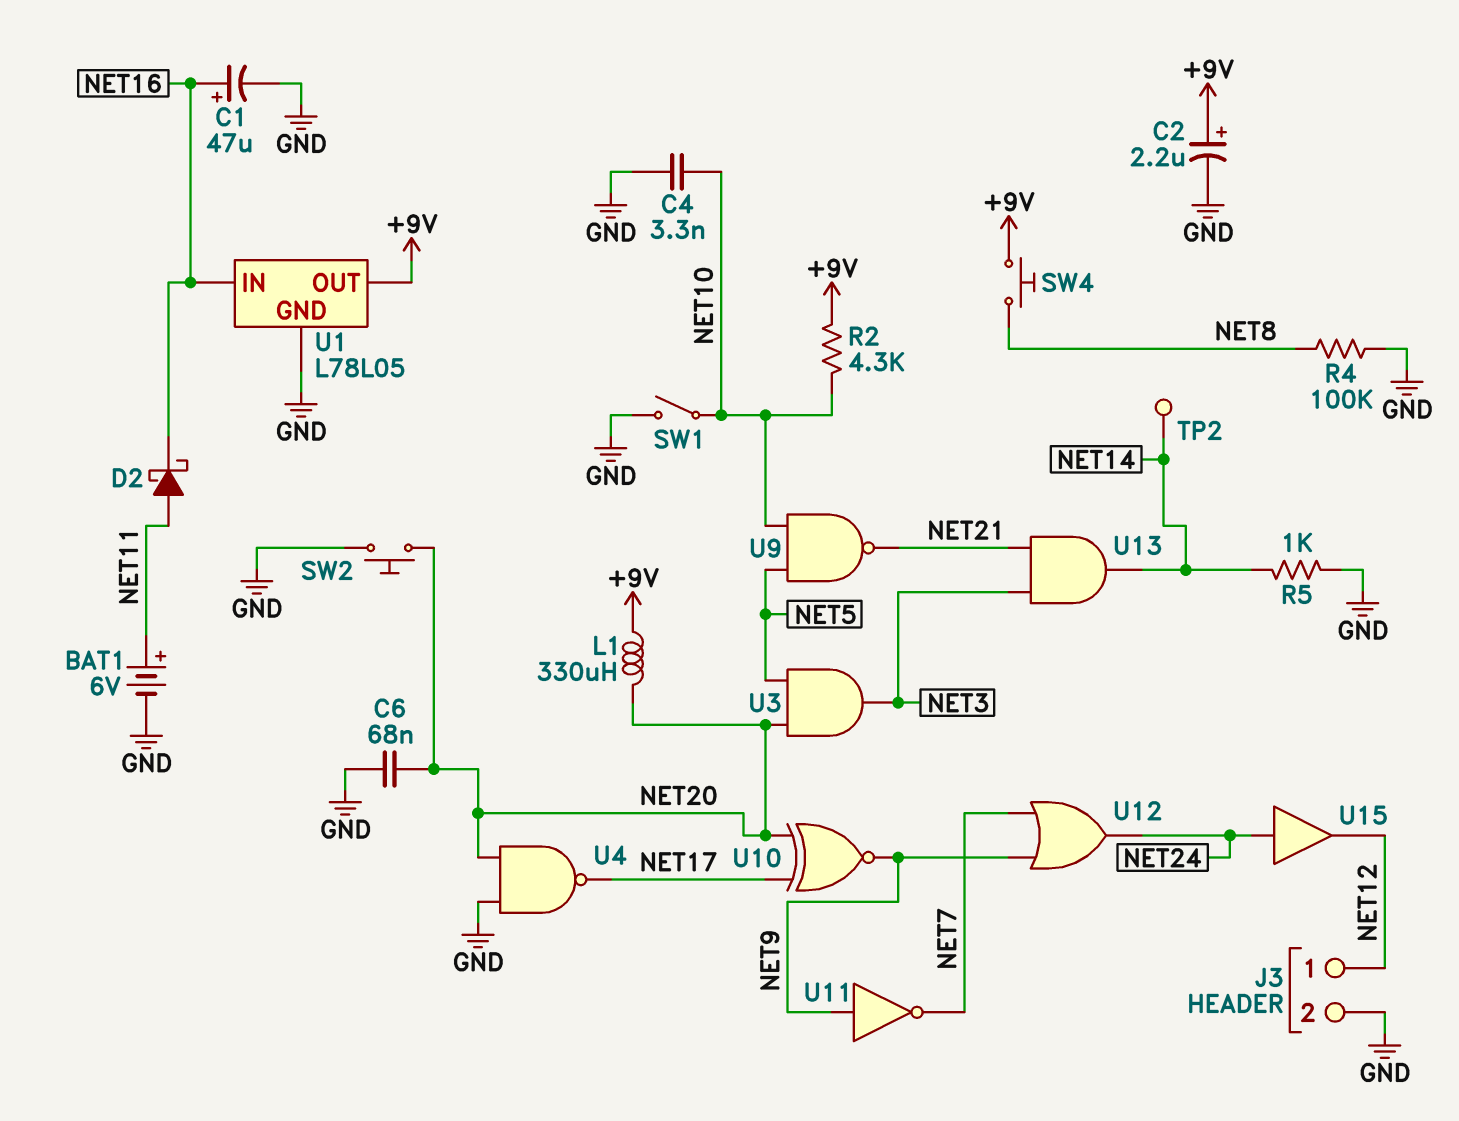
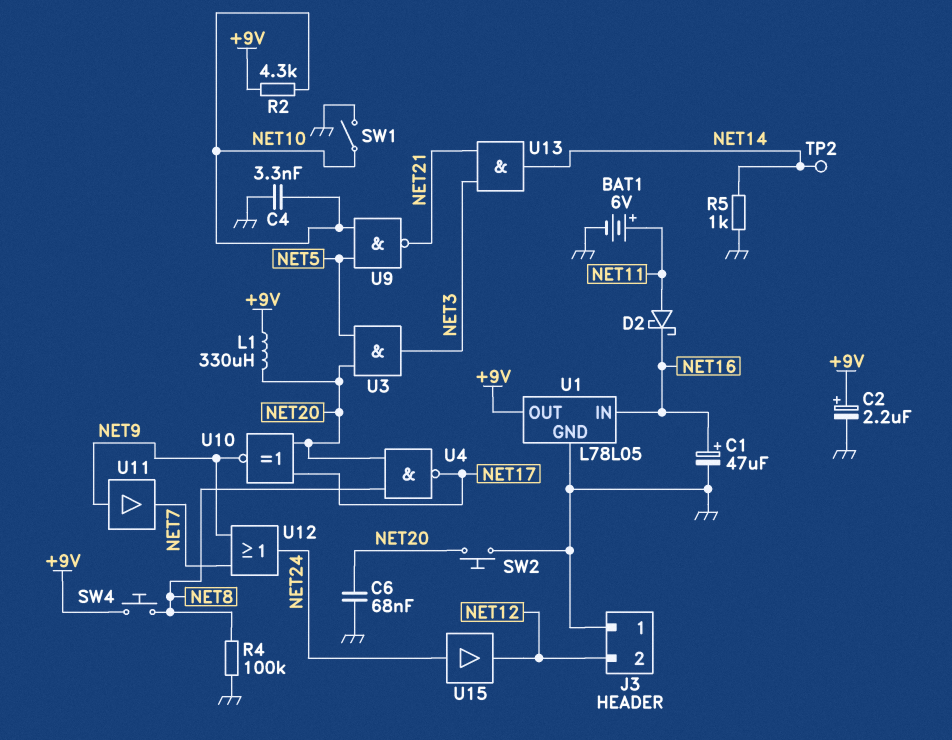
J3 pin 1: NET12 -> GND
J3 pin 2: GND -> NET12
U4: NAND (in GND, in NET20, out NET17) -> NAND (in NET8, in NET20, out NET17)
U11: NOT (in NET9, out NET7) -> buffer (in NET9, out NET7)

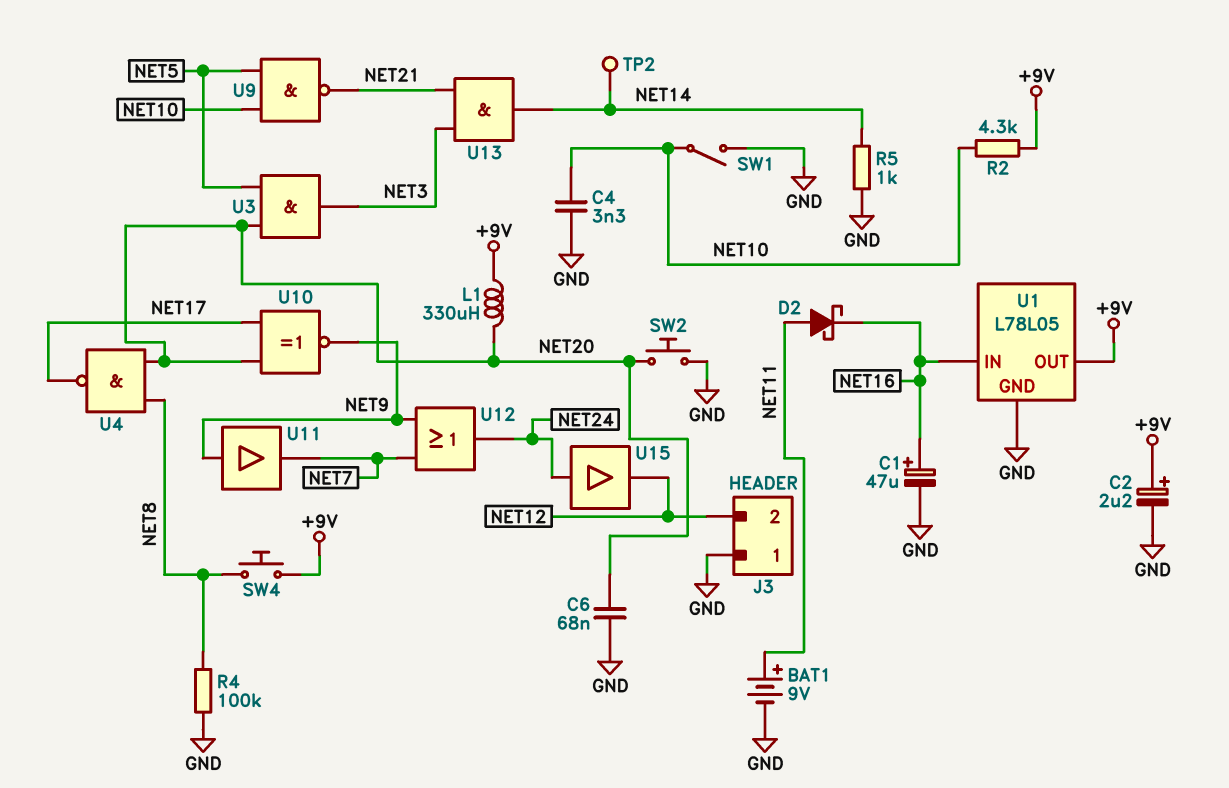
BAT1: 6V (plus NET11, minus GND) -> 9V (plus NET11, minus GND)

